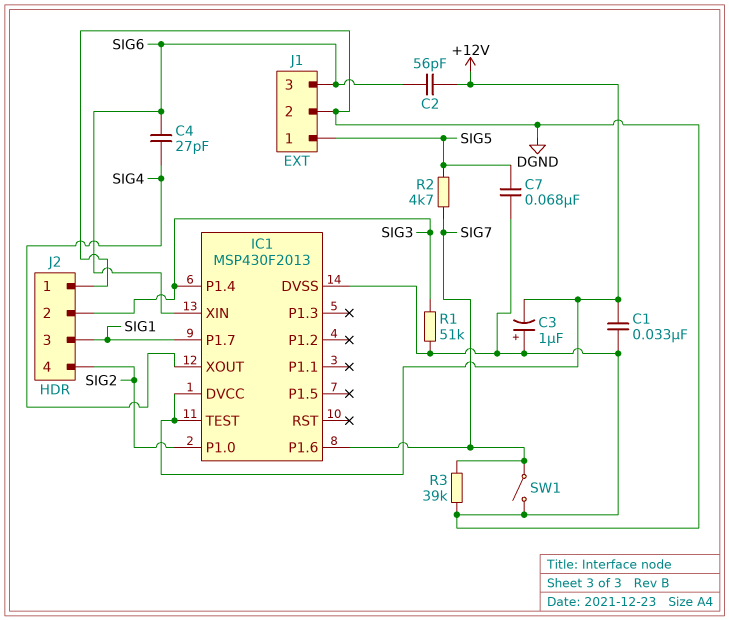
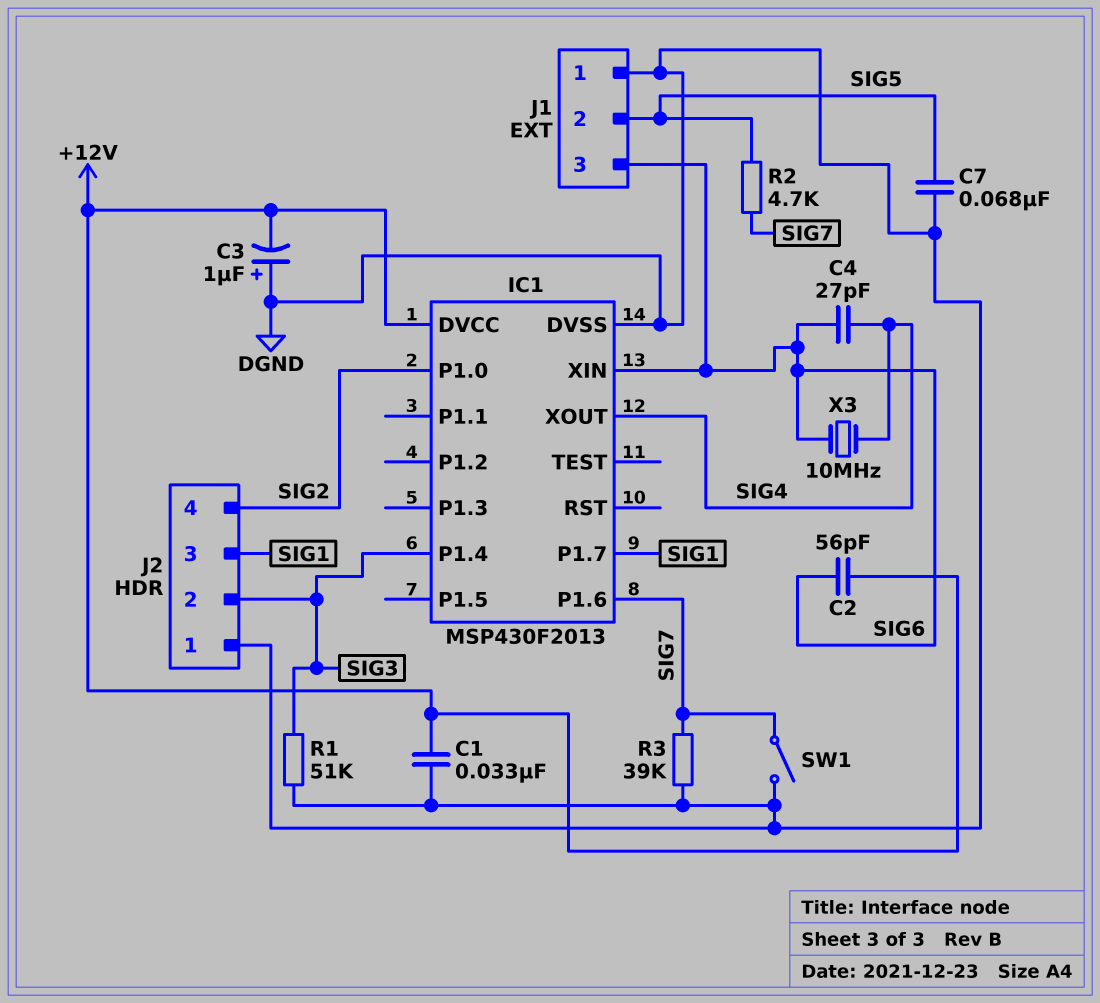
IC1 pin TEST: +12V -> none
J1 pin 1: SIG5 -> DGND
J1 pin 2: DGND -> SIG5
X3: none -> 10MHz (SIG4, SIG6)

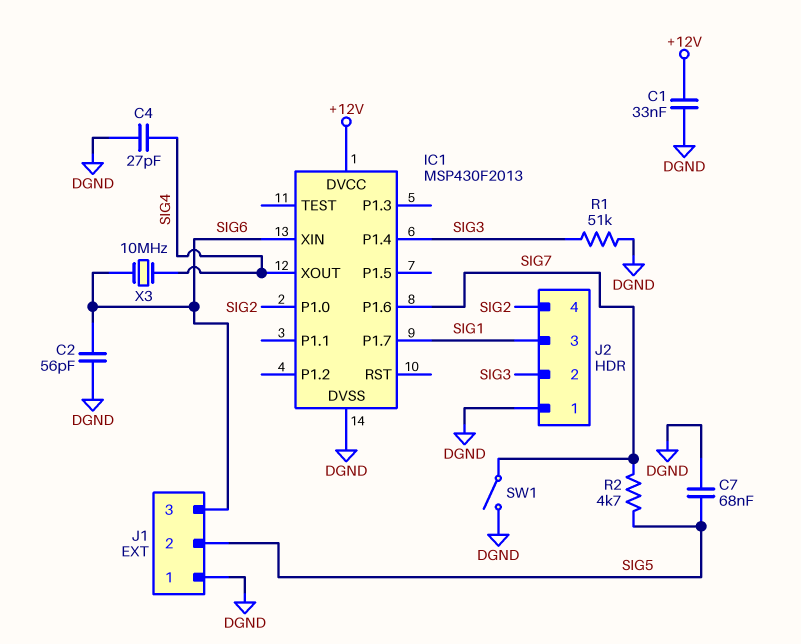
C2: 56pF (+12V, SIG6) -> 56pF (DGND, SIG6)
C3: 1uF (plus DGND, minus +12V) -> none
C4: 27pF (SIG4, SIG6) -> 27pF (DGND, SIG4)
R3: 39k (DGND, SIG7) -> none

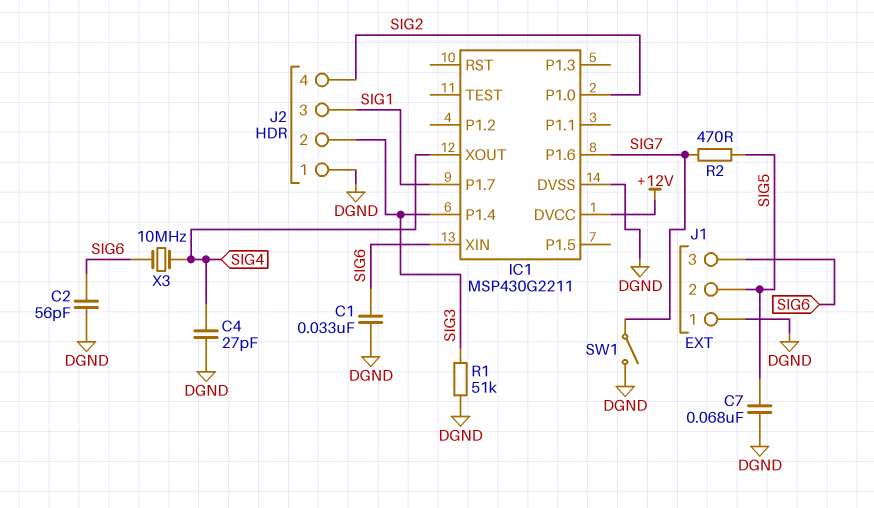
C1: 33nF (+12V, DGND) -> 33nF (DGND, SIG6)
IC1: MSP430F2013 -> MSP430G2211
R2: 4.7k (SIG5, SIG7) -> 470 (SIG5, SIG7)

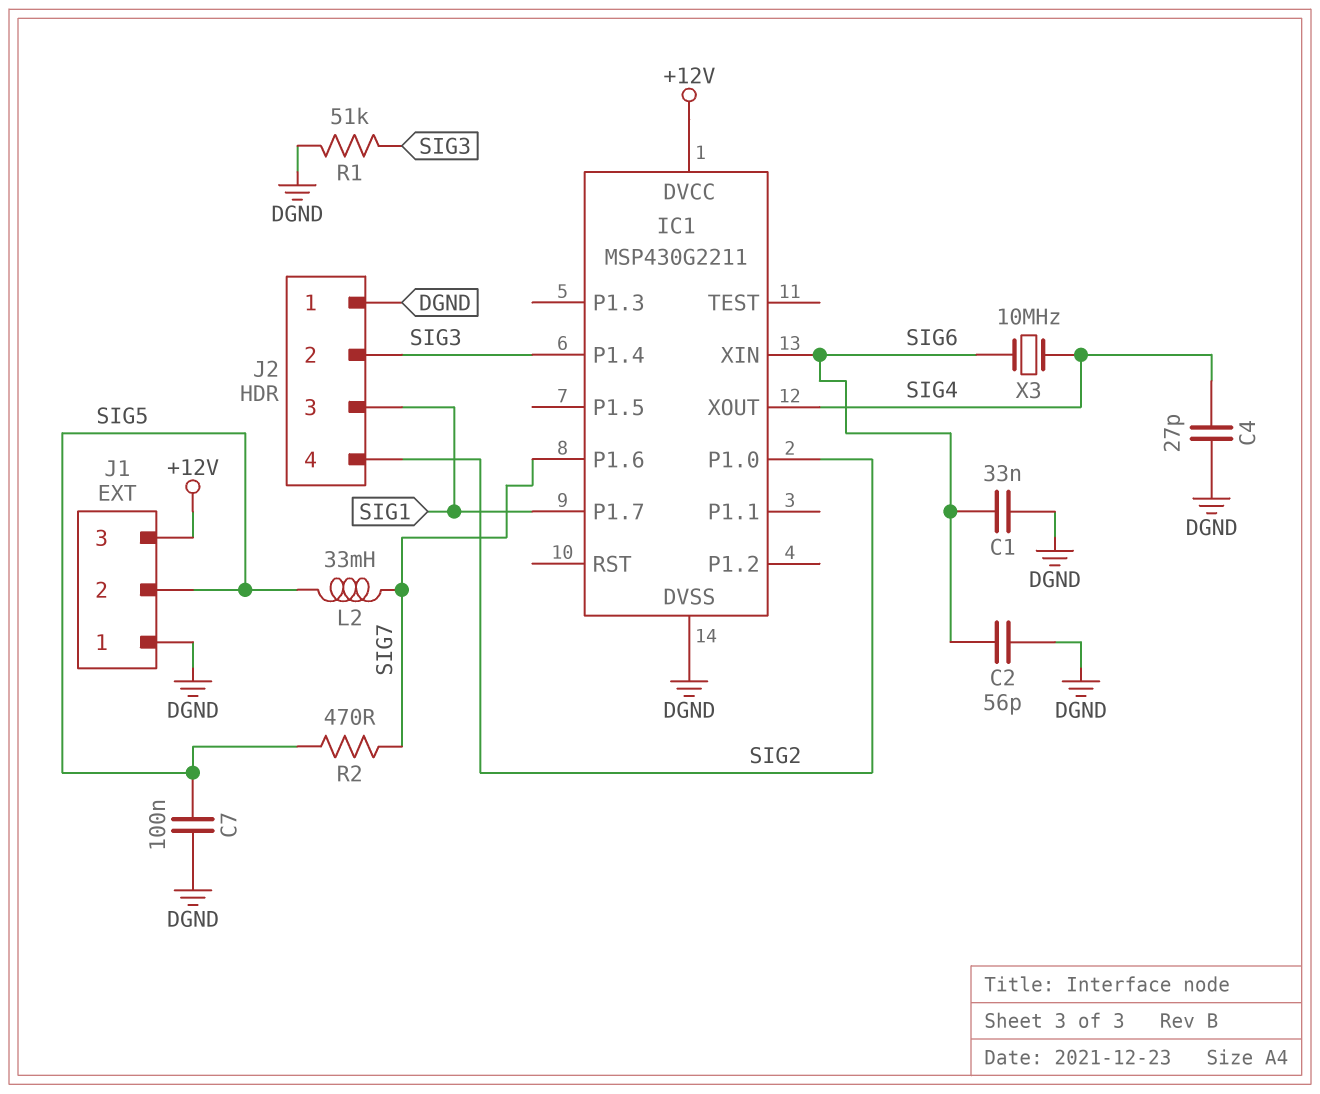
C7: 68nF (DGND, SIG5) -> 100nF (DGND, SIG5)
J1 pin 3: SIG6 -> +12V
L2: none -> 33mH (SIG5, SIG7)
SW1: switch (DGND, SIG7) -> none

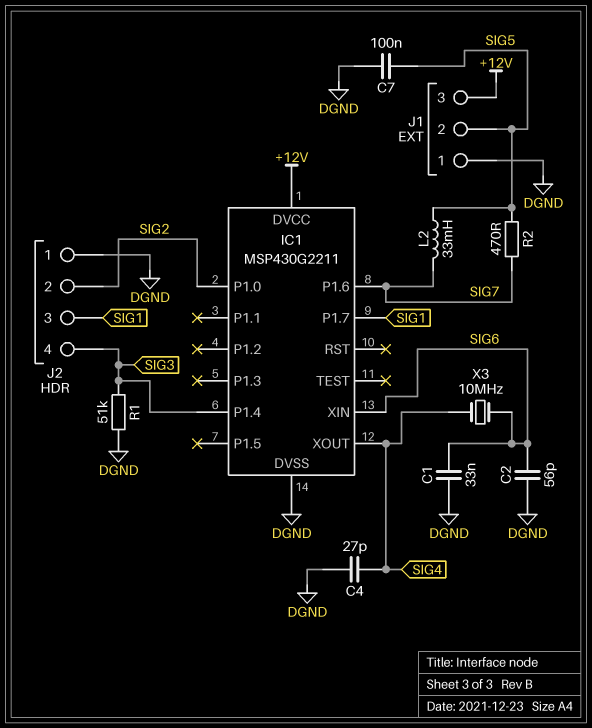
J2 pin 2: SIG3 -> SIG2
J2 pin 4: SIG2 -> SIG3

